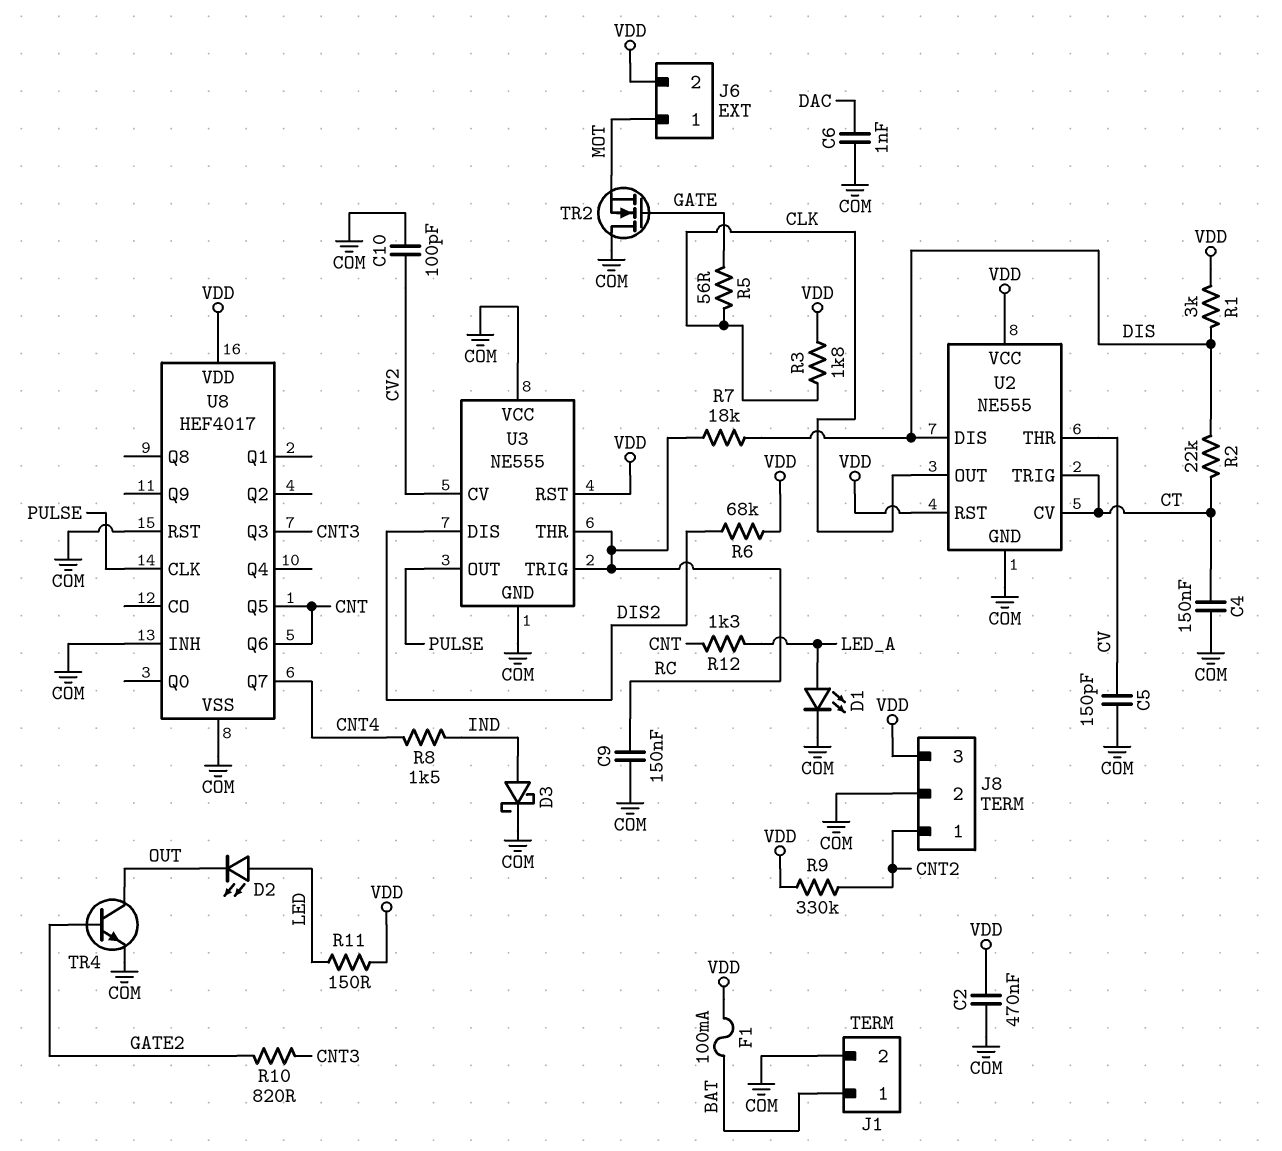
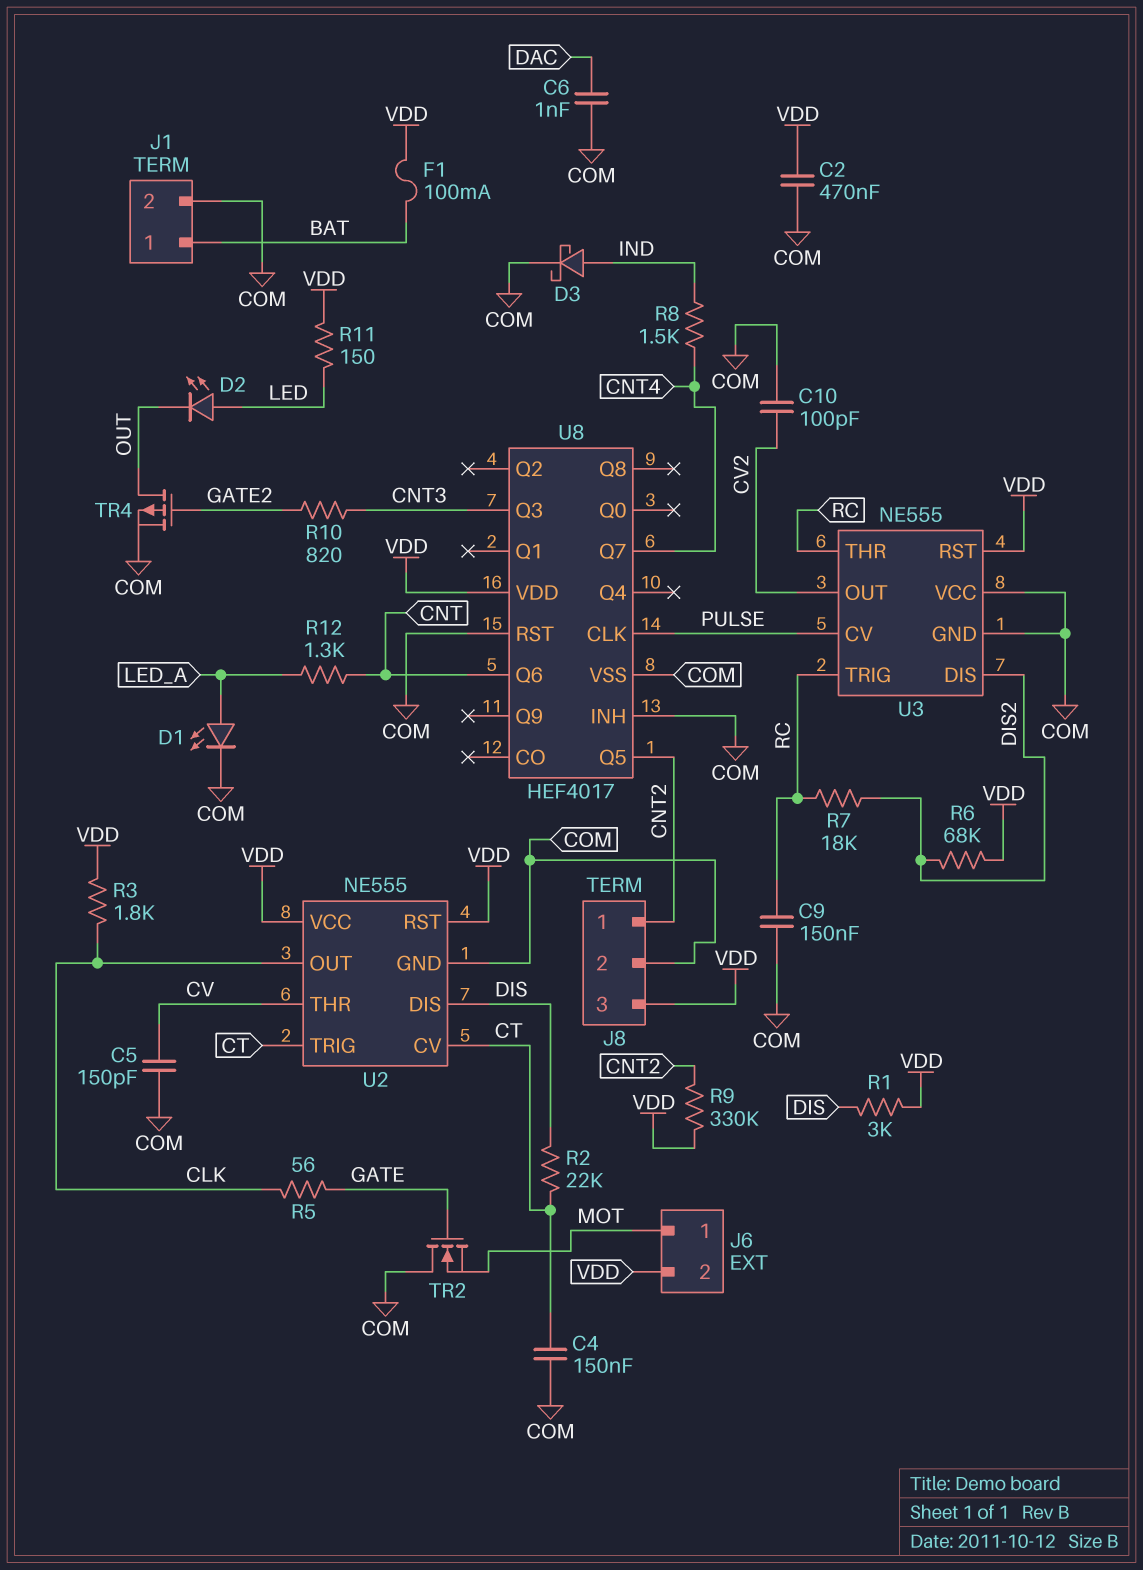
R7: 18k (DIS, RC) -> 18k (DIS2, RC)
TR4: NPN (B GATE2, C OUT, E COM) -> PMOS (G GATE2, D OUT, S COM)
U3 pin CV: CV2 -> PULSE
U3 pin OUT: PULSE -> CV2
U8 pin Q5: CNT -> CNT2

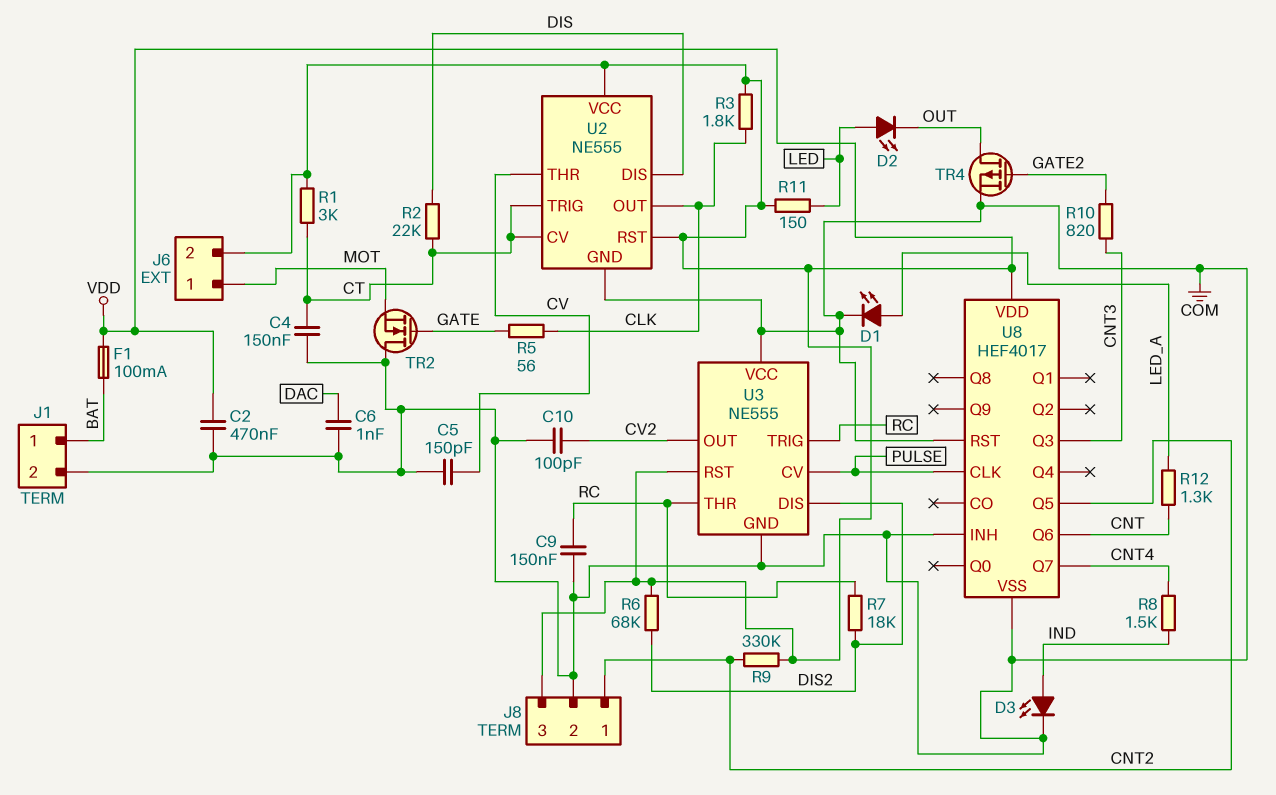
D3: schottky (A IND, K COM) -> LED (A IND, K COM)
R1: 3k (DIS, VDD) -> 3k (CT, VDD)

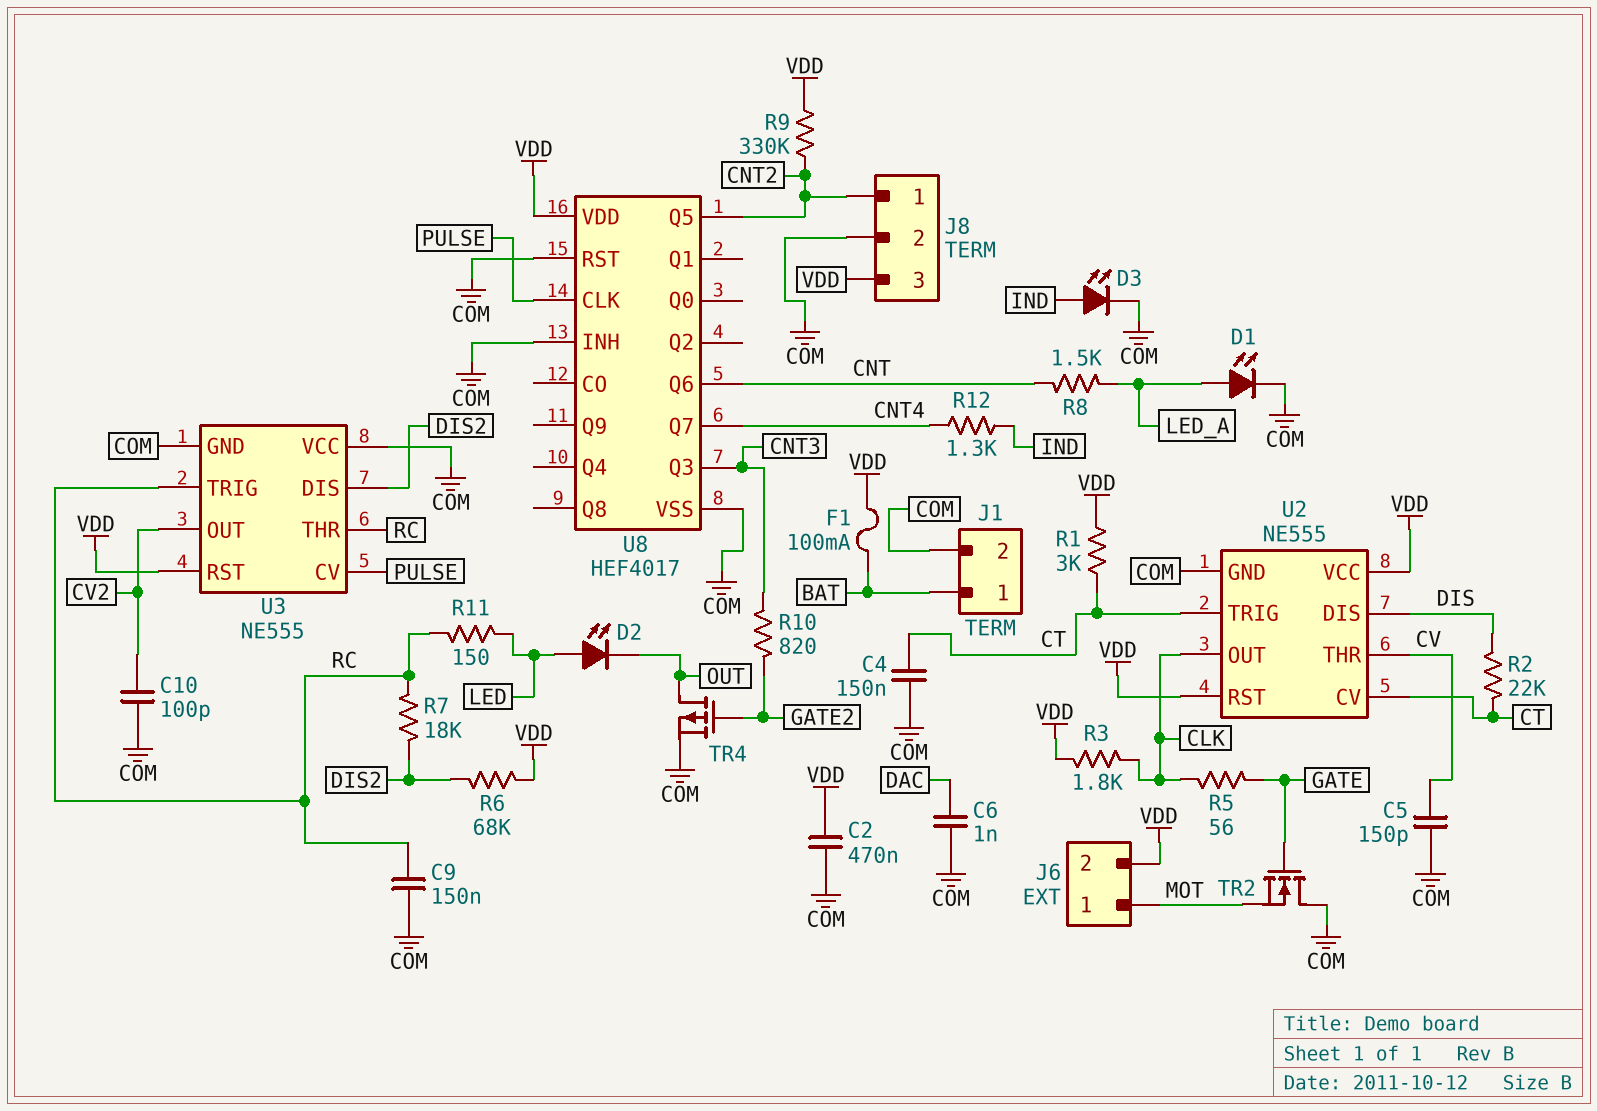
R8: 1.5k (CNT4, IND) -> 1.5k (CNT, LED_A)
R11: 150 (LED, VDD) -> 150 (LED, RC)
R12: 1.3k (CNT, LED_A) -> 1.3k (CNT4, IND)

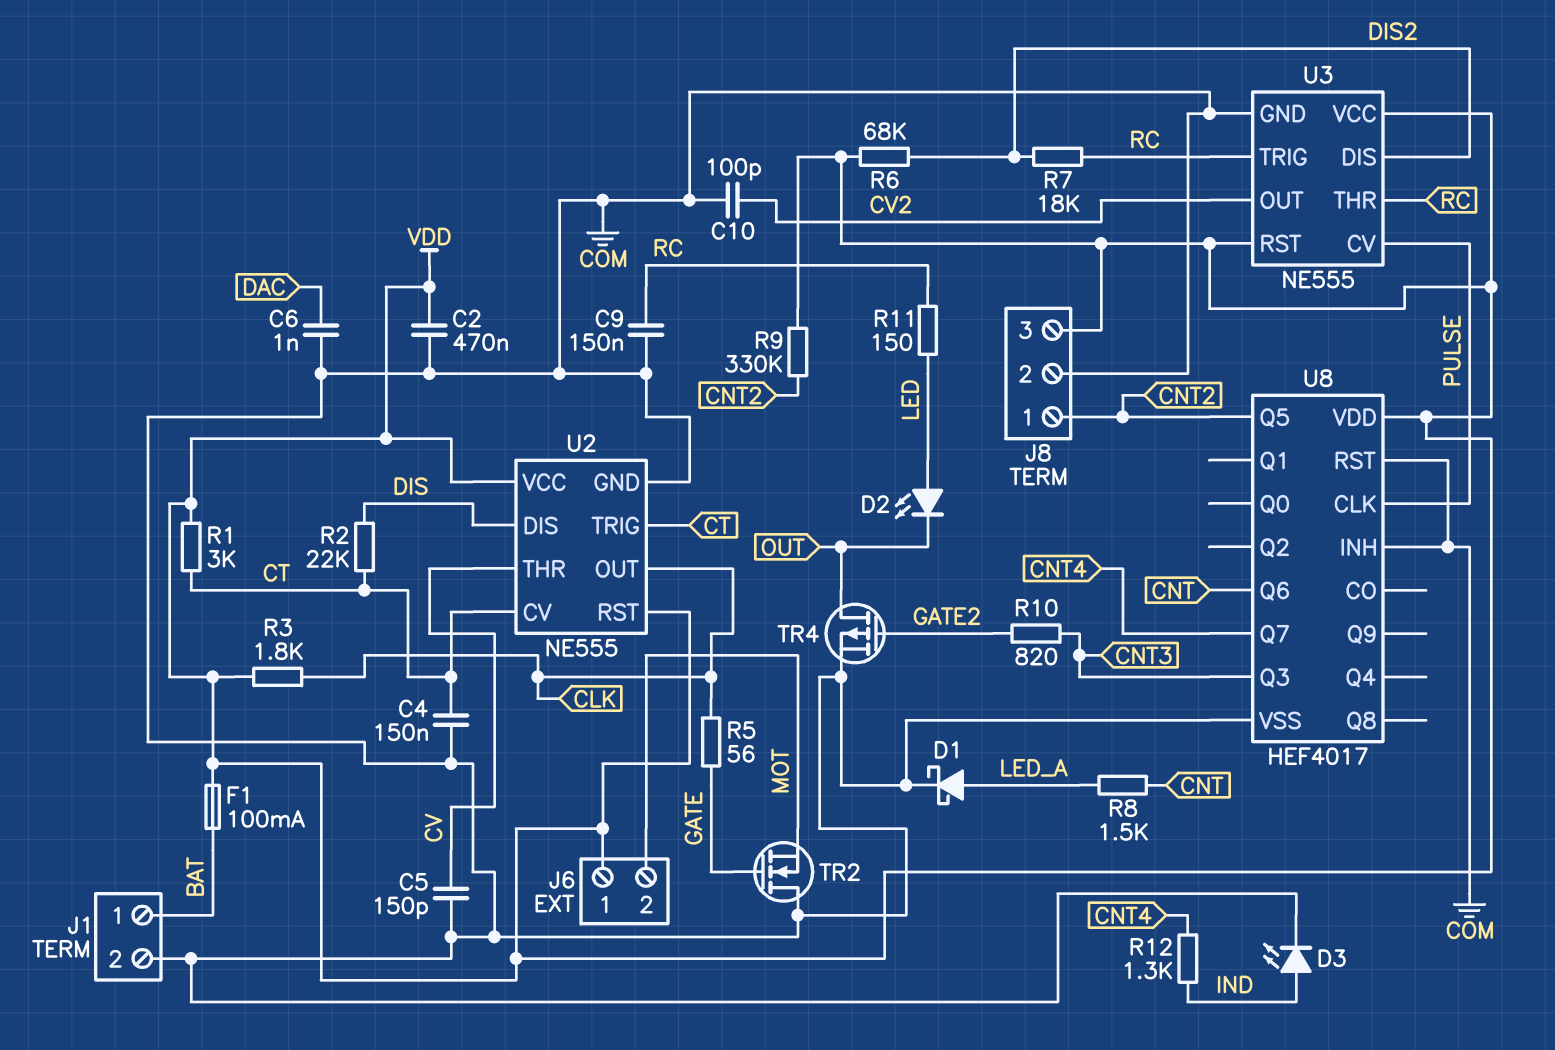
D1: LED (A LED_A, K COM) -> schottky (A LED_A, K COM)
J6 pin 1: MOT -> VDD
J6 pin 2: VDD -> MOT
U3 pin VCC: COM -> VDD

